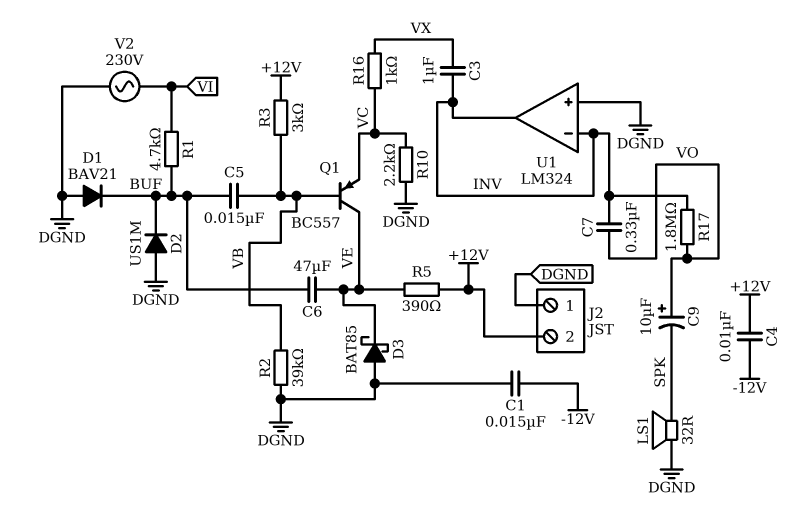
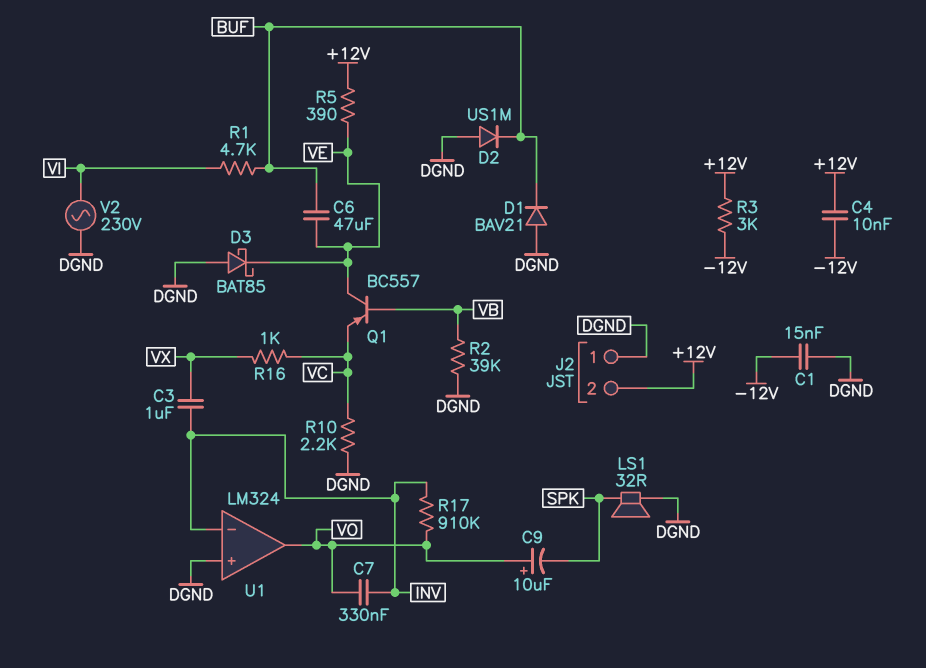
C5: 15nF (BUF, VB) -> none
R3: 3k (+12V, VB) -> 3k (+12V, -12V)
R17: 1.8M (INV, VO) -> 910k (INV, VO)
U1 pin out: INV -> VO

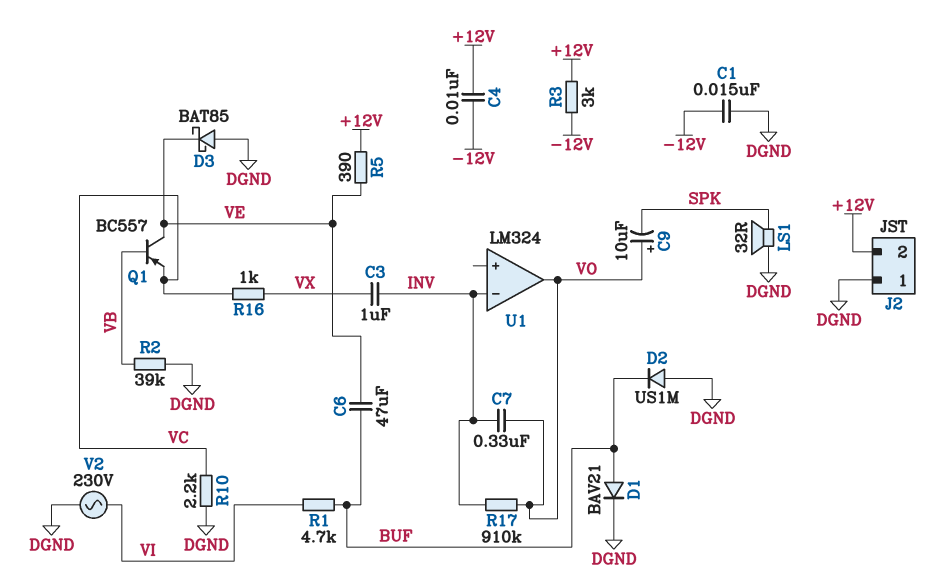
D1: diode BAV21 (A DGND, K BUF) -> diode BAV21 (A BUF, K DGND)
U1 pin in+: DGND -> none

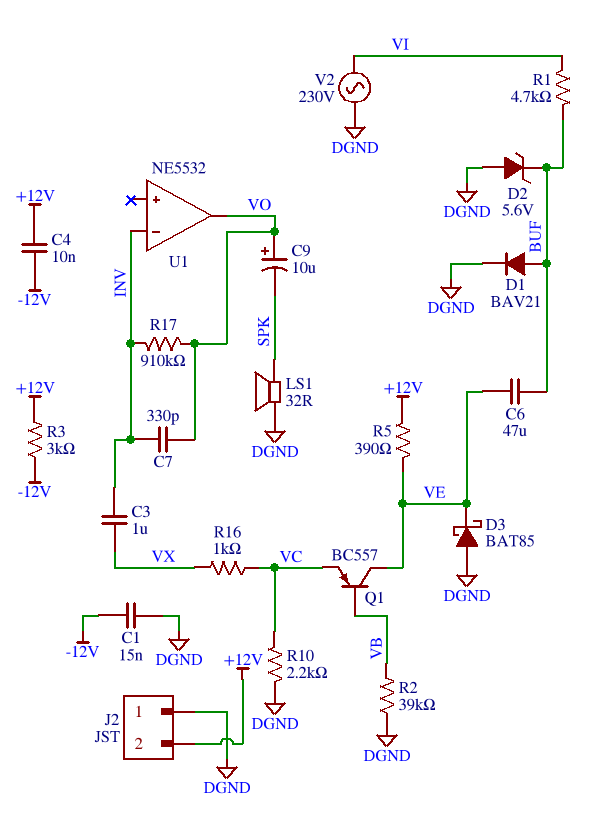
C7: 330nF (INV, VO) -> 330pF (INV, VO)
D2: diode US1M (A DGND, K BUF) -> zener 5.6V (A DGND, K BUF)
U1: LM324 -> NE5532

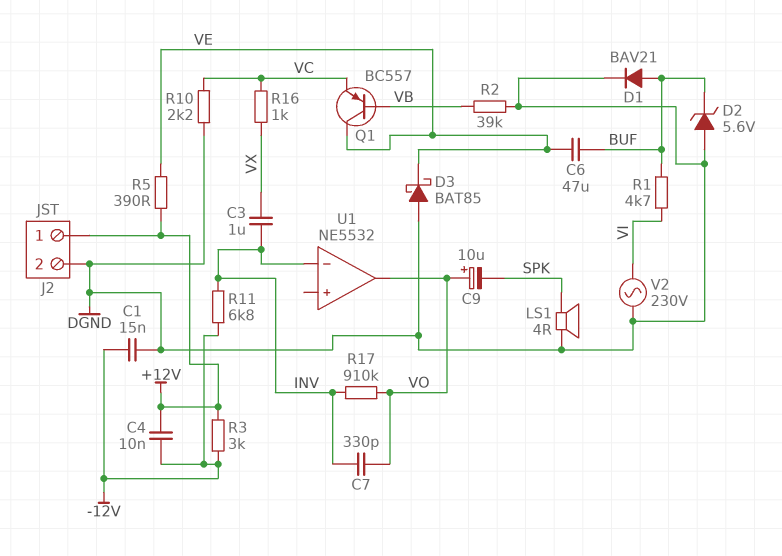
J2 pin 1: DGND -> +12V
J2 pin 2: +12V -> DGND
LS1: speaker 32R (DGND, SPK) -> speaker 4R (DGND, SPK)
R11: none -> 6.8k (-12V, INV)

